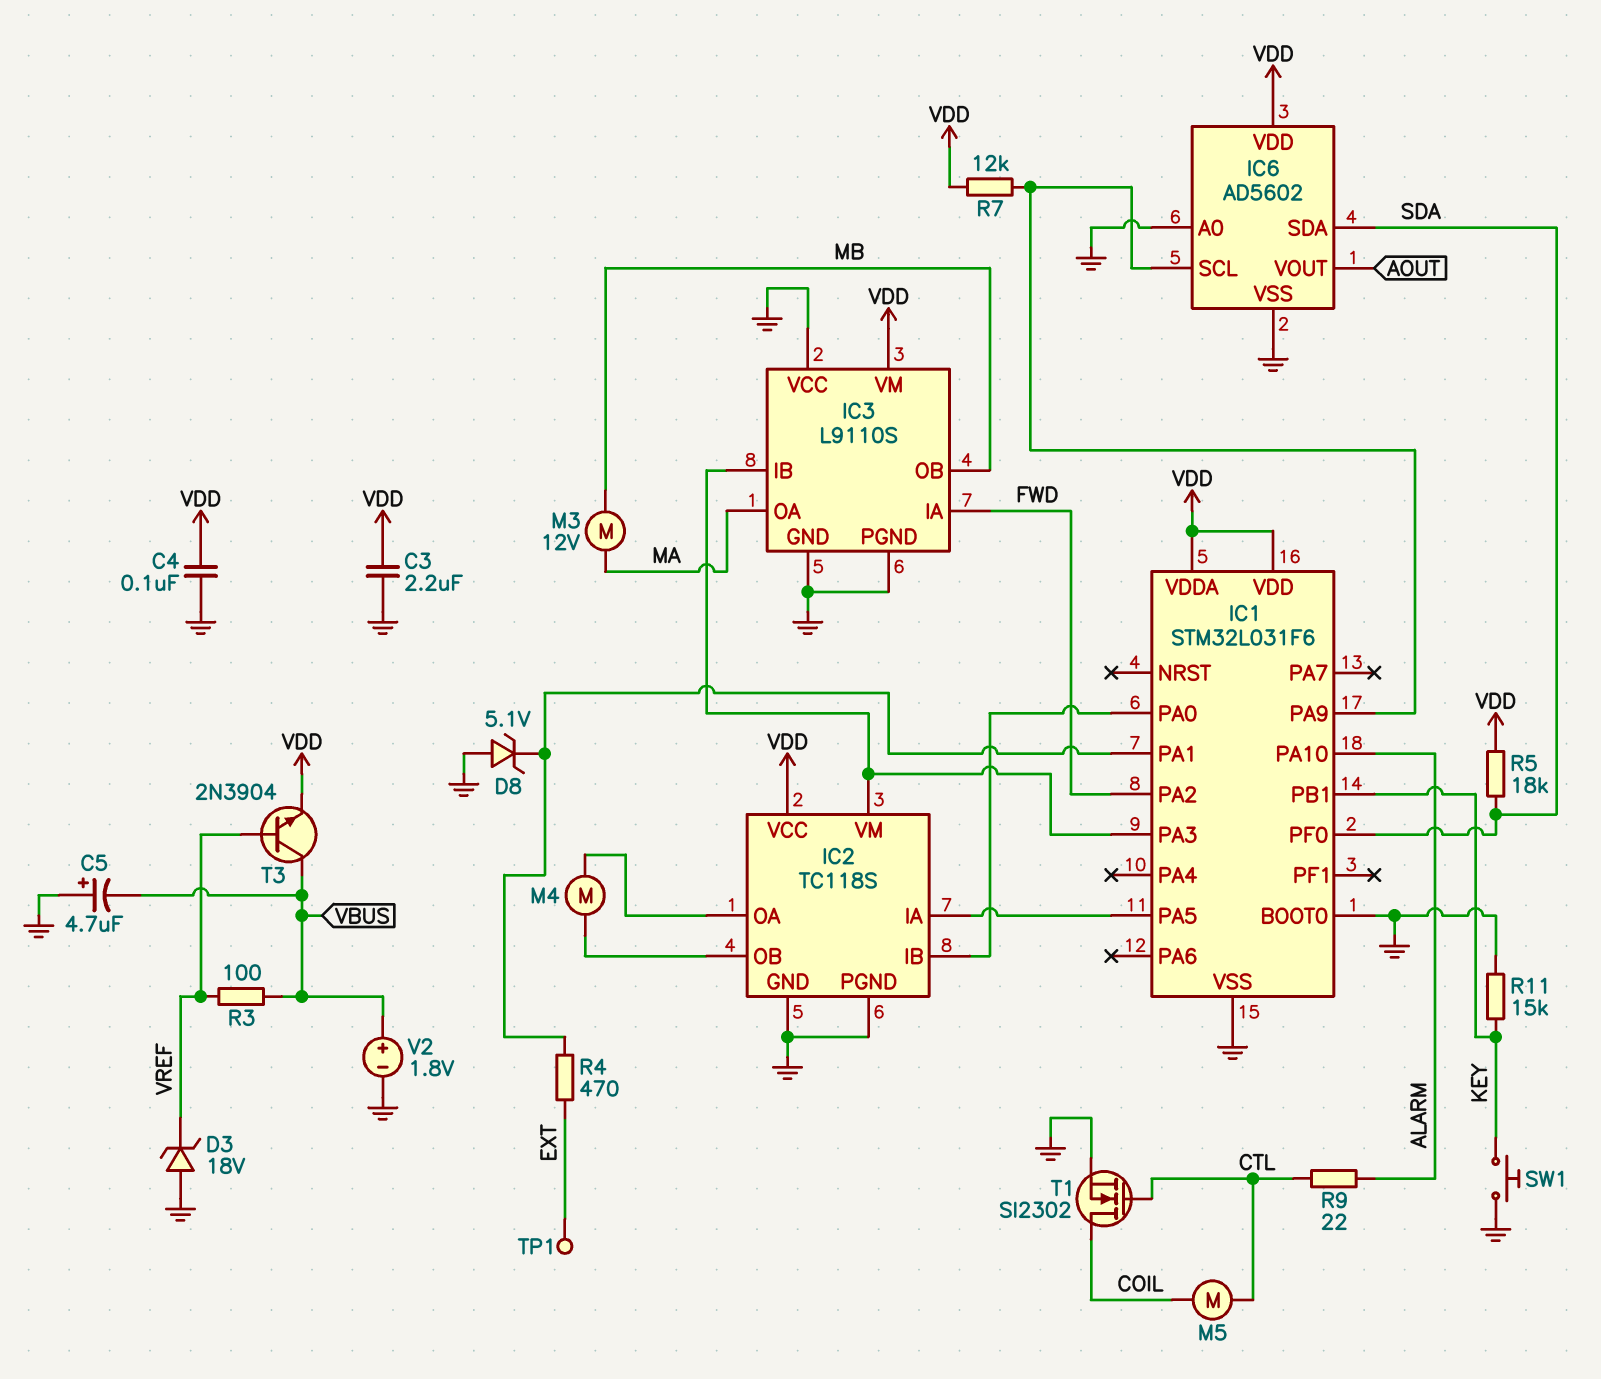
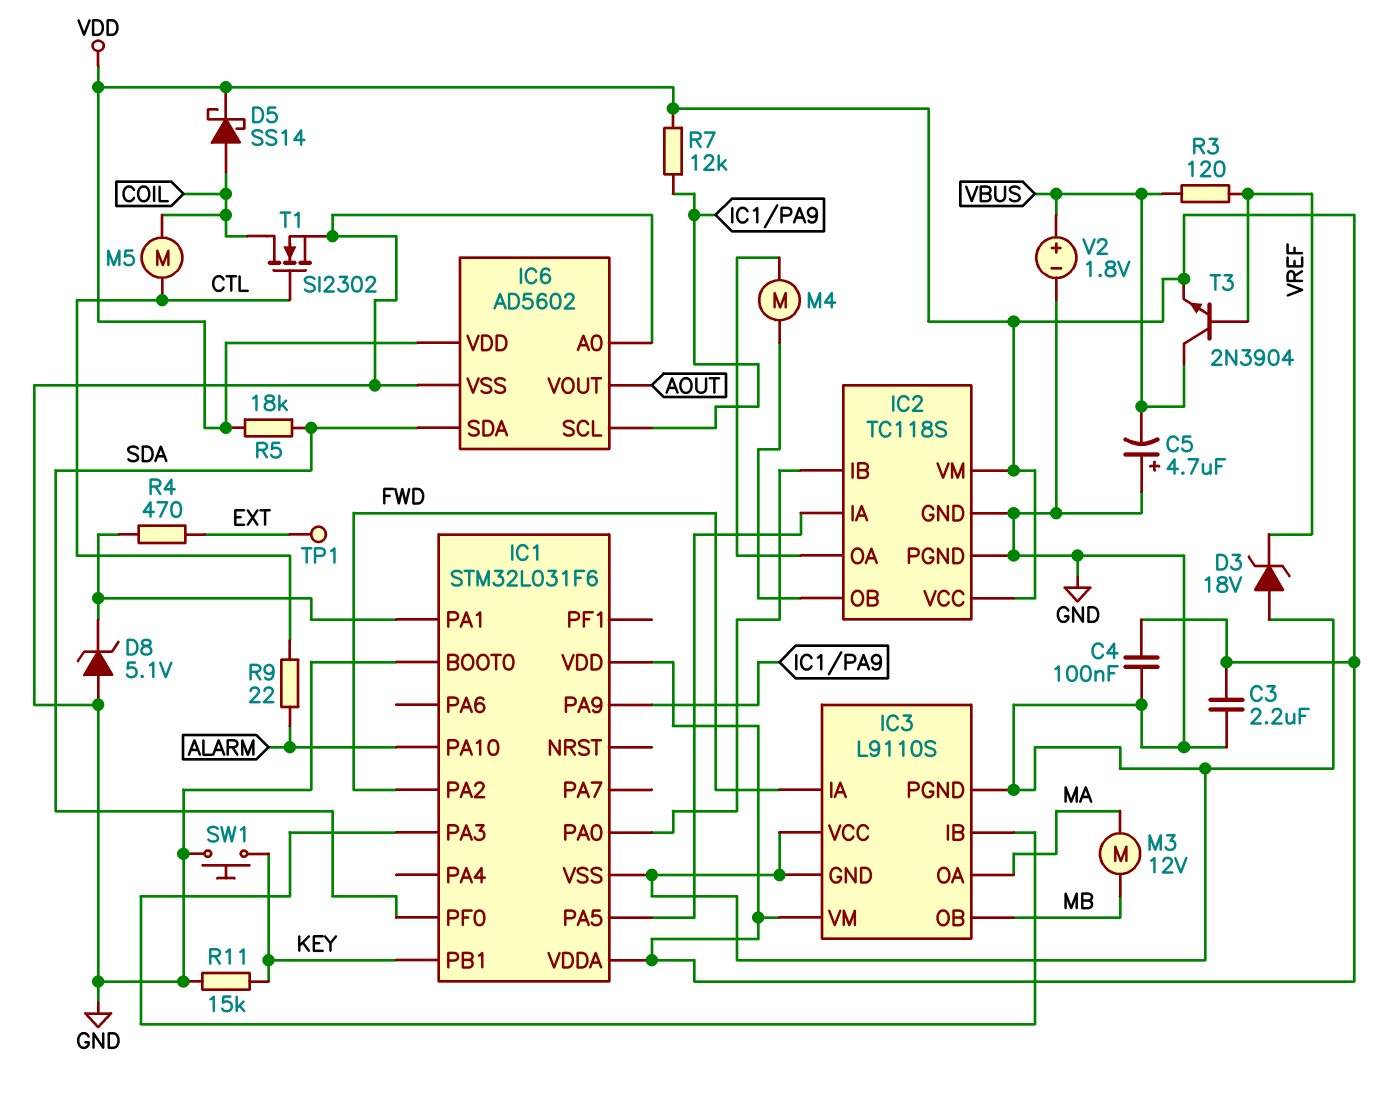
D5: none -> schottky SS14 (A COIL, K VDD)
IC2 pin VM: IC1/PA3 -> VDD
R3: 100 (VBUS, VREF) -> 120 (VBUS, VREF)

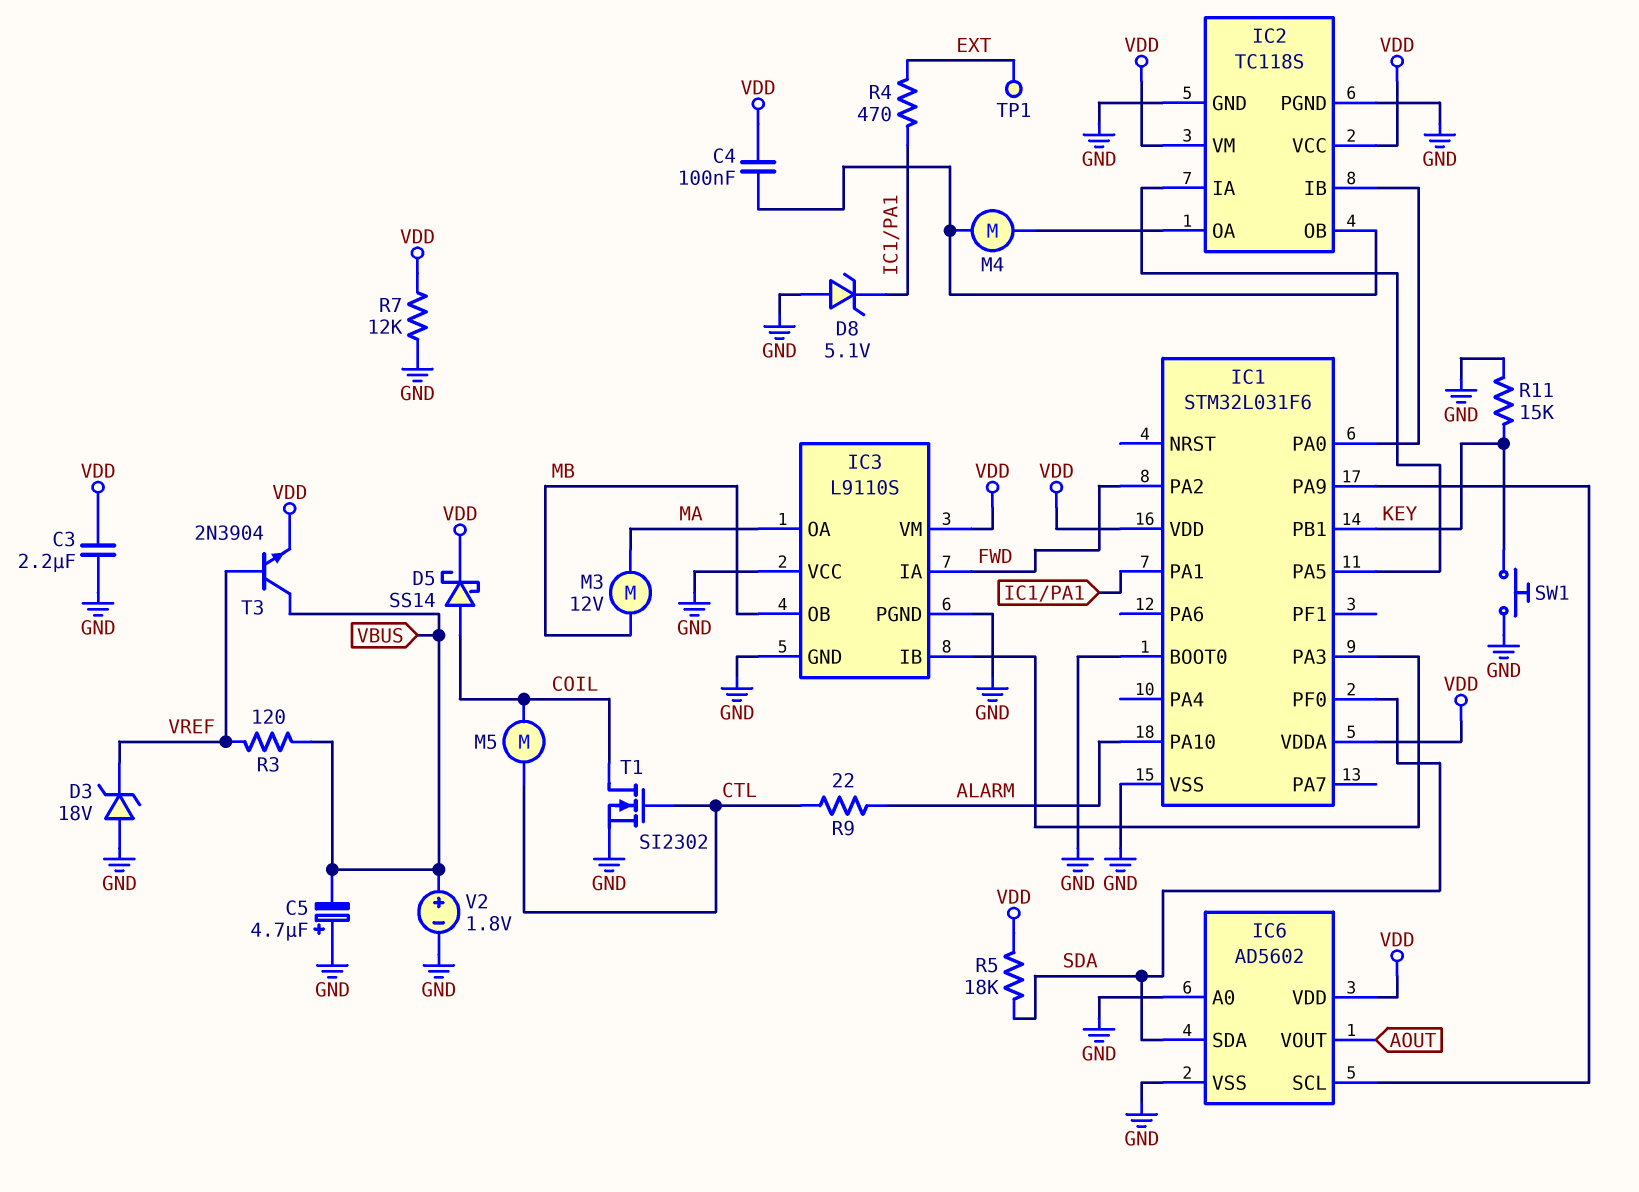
C4: 100nF (GND, VDD) -> 100nF (IC2/OB, VDD)
R7: 12k (IC1/PA9, VDD) -> 12k (GND, VDD)

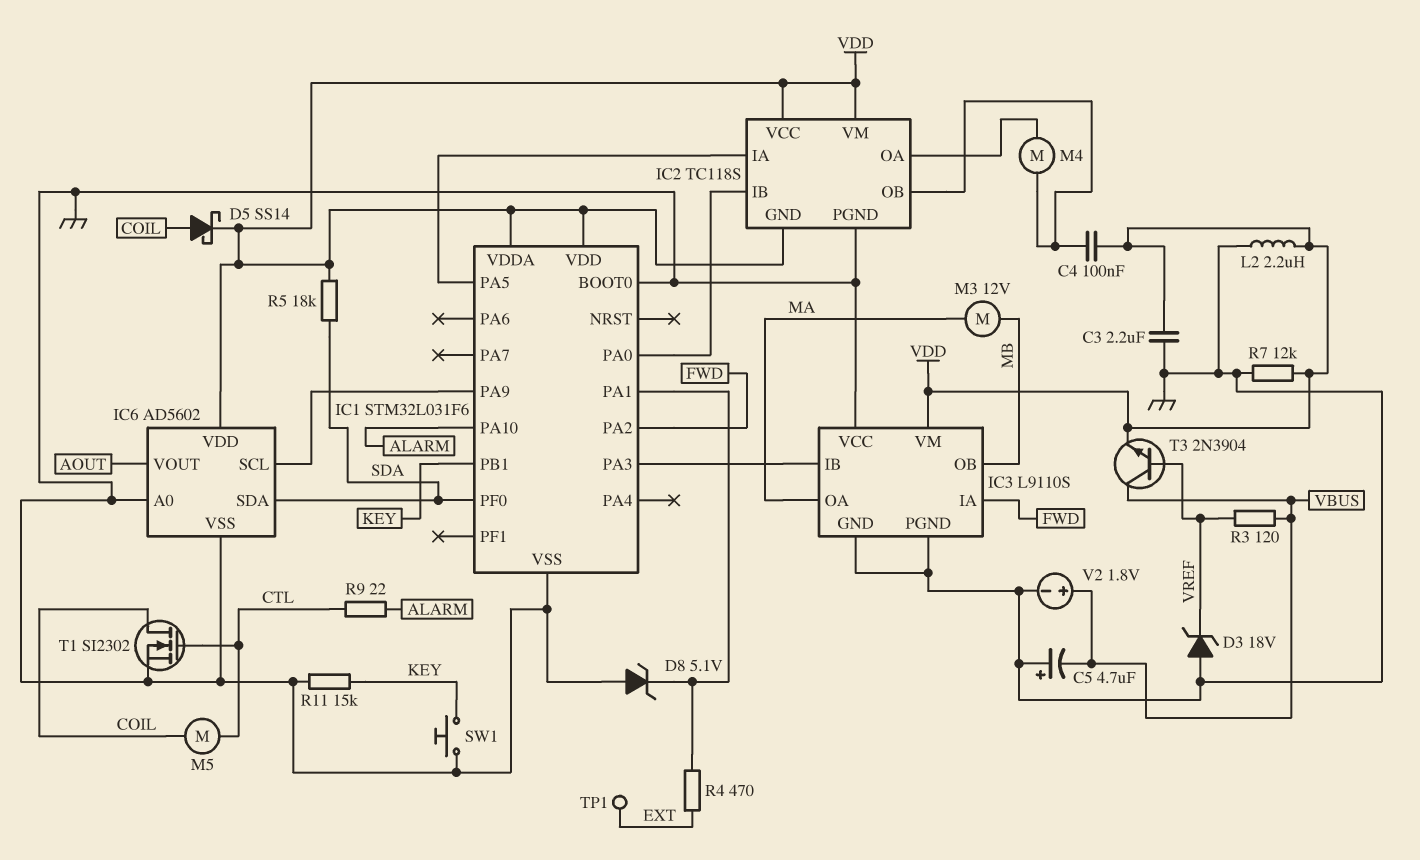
IC2 pin GND: GND -> VDD
L2: none -> 2.2uH (GND, VDD)

